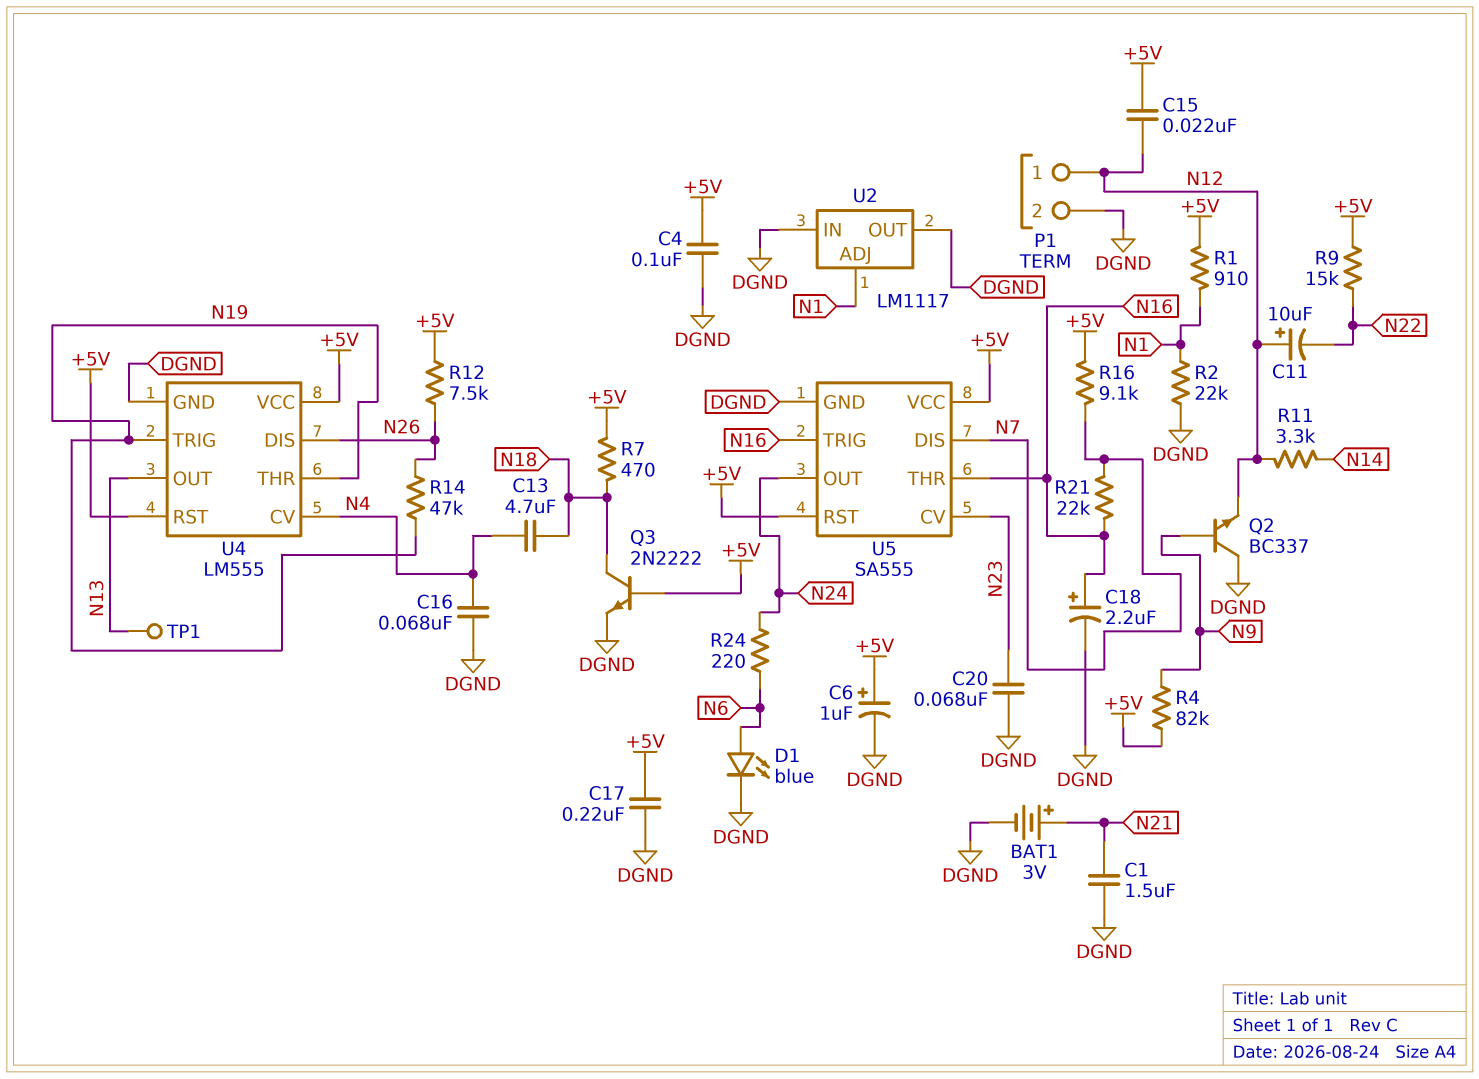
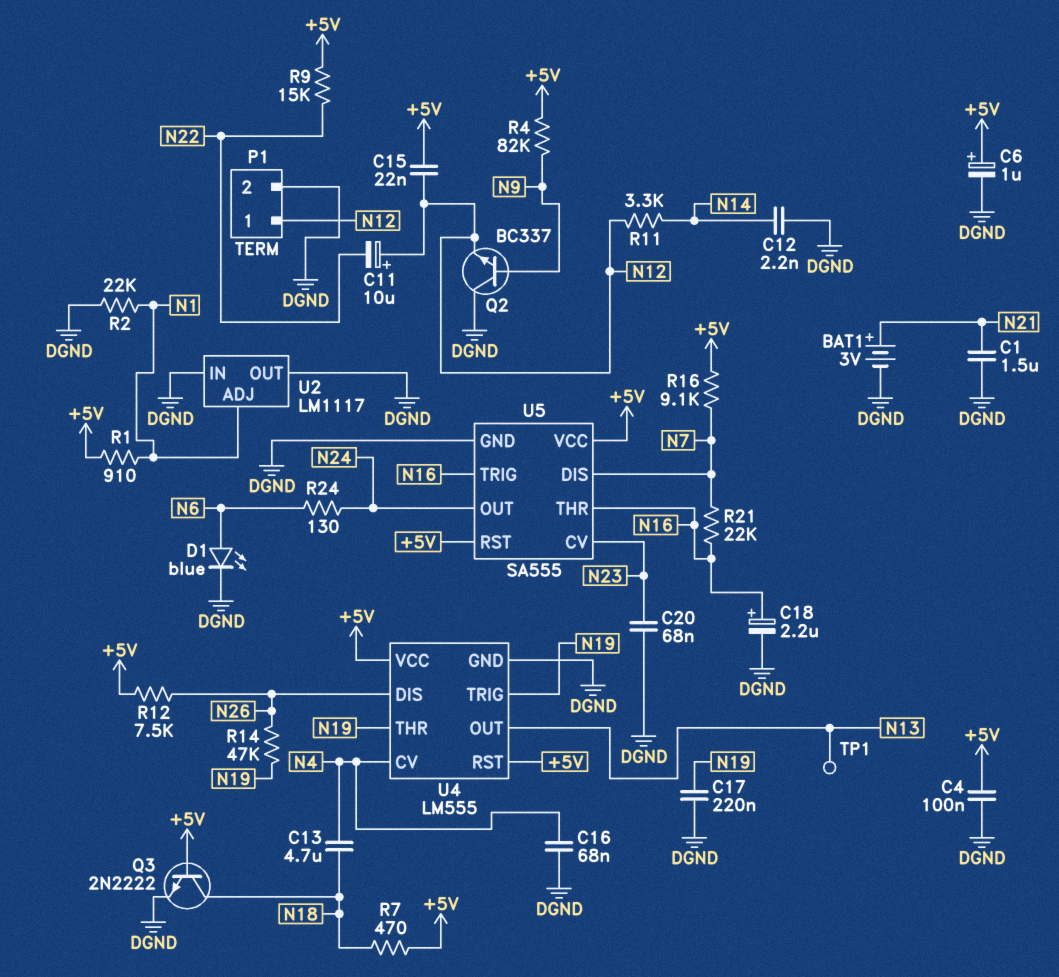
C12: none -> 2.2nF (DGND, N14)
C17: 220nF (+5V, DGND) -> 220nF (DGND, N19)
R24: 220 (N6, N24) -> 130 (N6, N24)

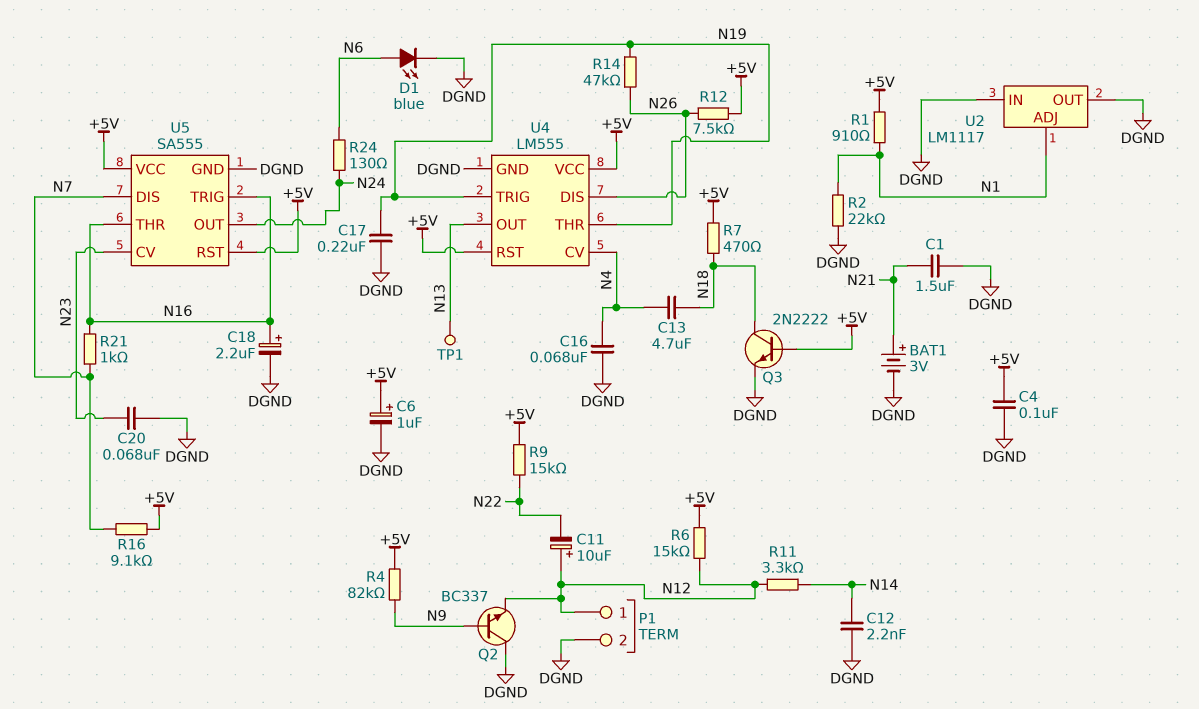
C15: 22nF (+5V, N12) -> none
R6: none -> 15k (+5V, N12)
R21: 22k (N7, N16) -> 1k (N7, N16)

